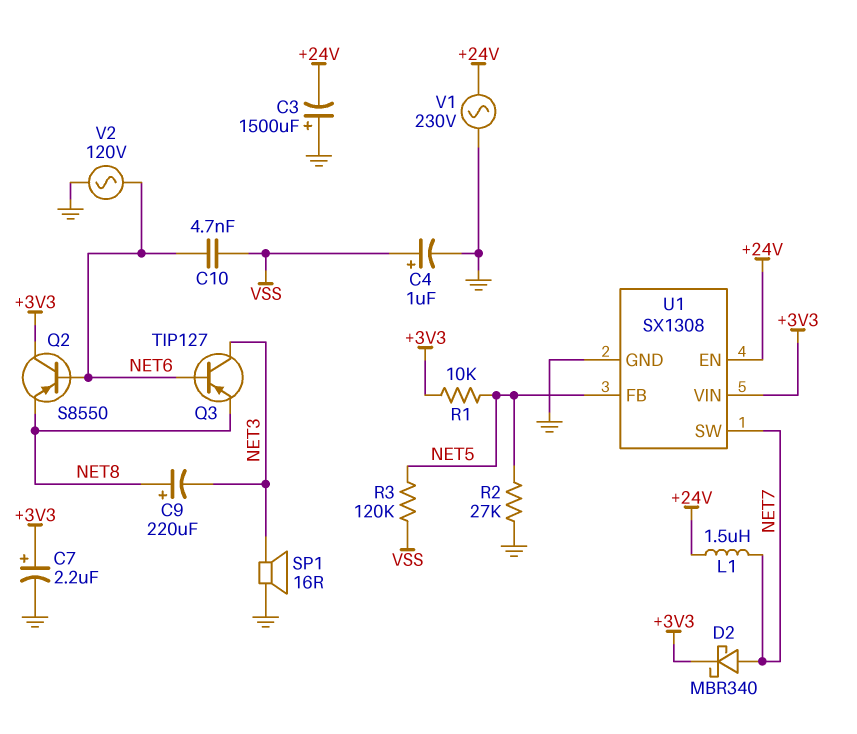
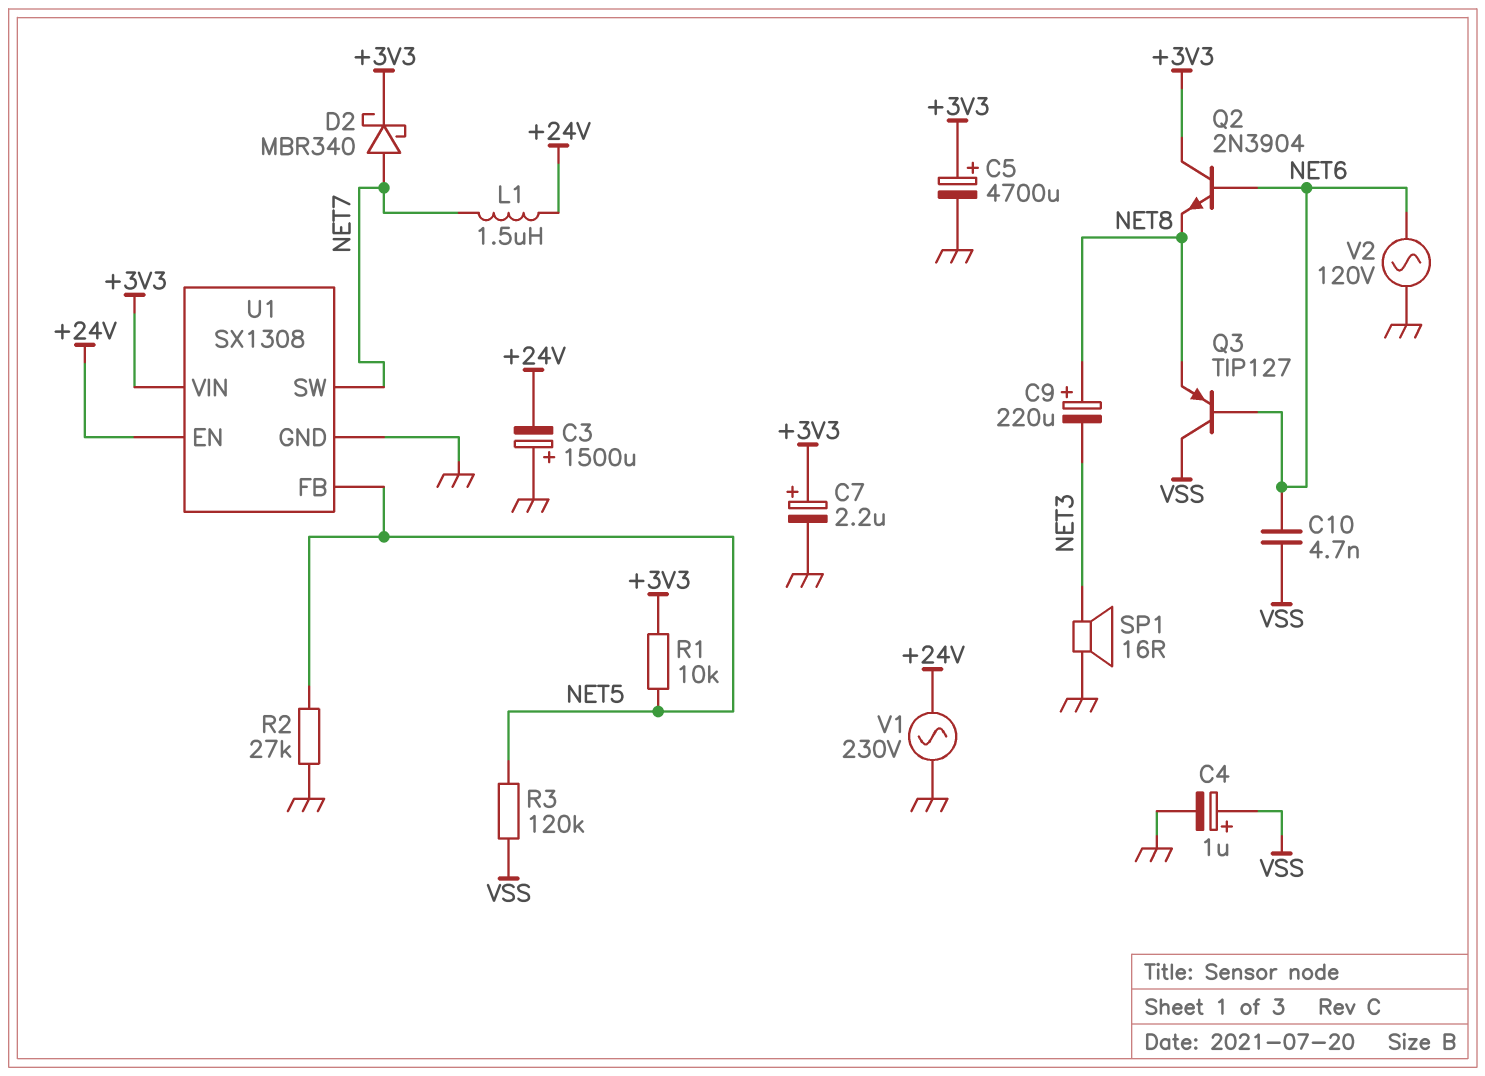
C5: none -> 4700uF (plus +3V3, minus GND)
Q2: PNP S8550 (B NET6, C +3V3, E NET8) -> NPN 2N3904 (B NET6, C +3V3, E NET8)
Q3: PNP TIP127 (B NET6, C NET3, E NET8) -> PNP TIP127 (B NET6, C VSS, E NET8)

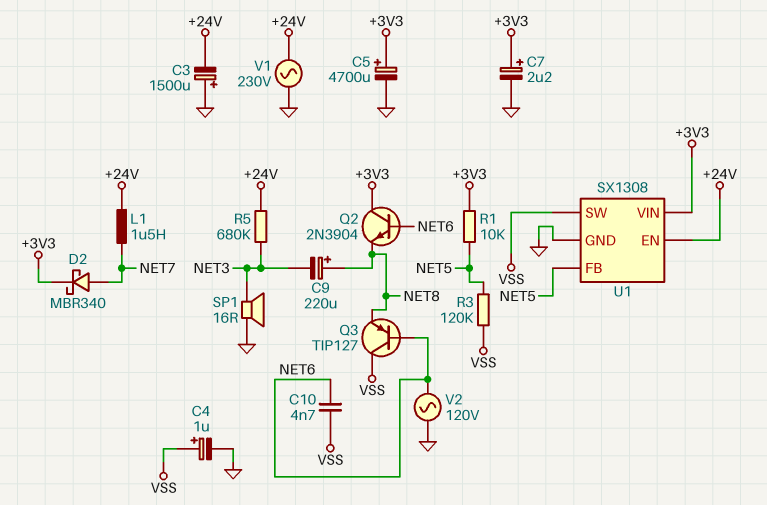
R2: 27k (GND, NET5) -> none
R5: none -> 680k (+24V, NET3)
U1 pin SW: NET7 -> VSS

